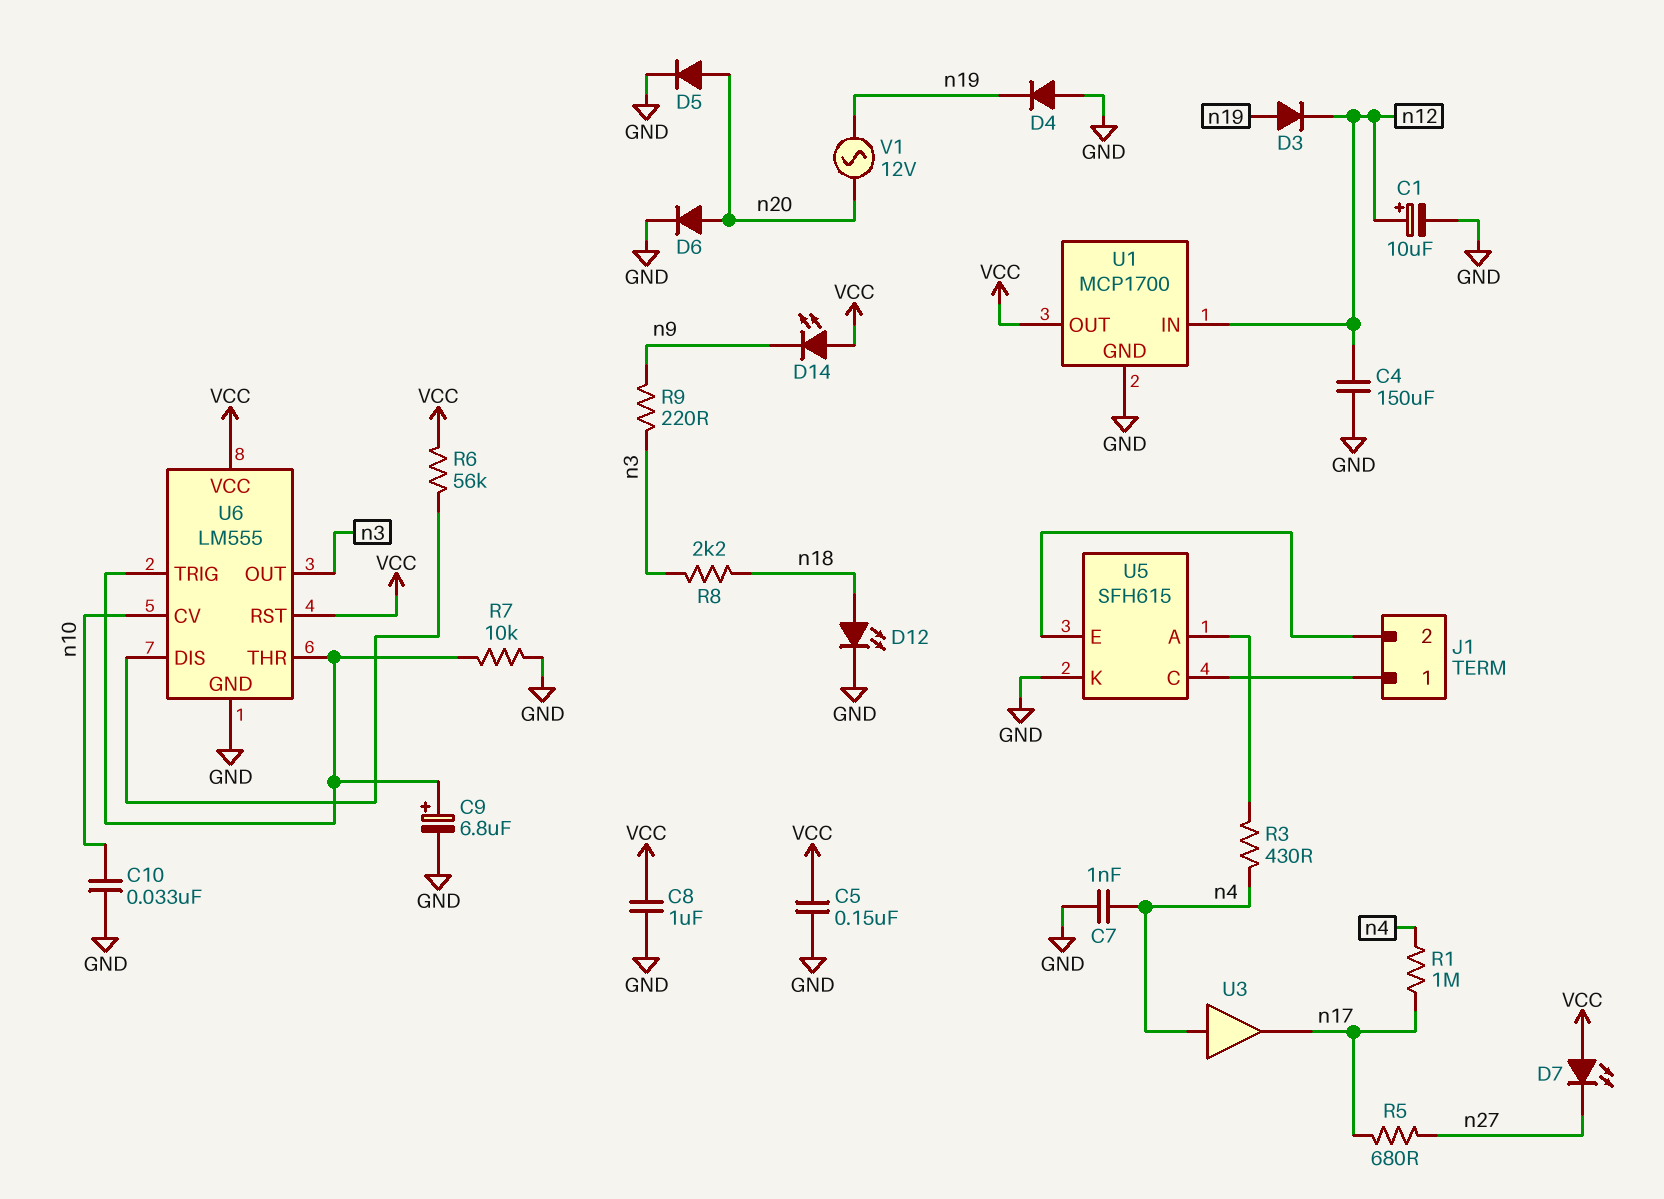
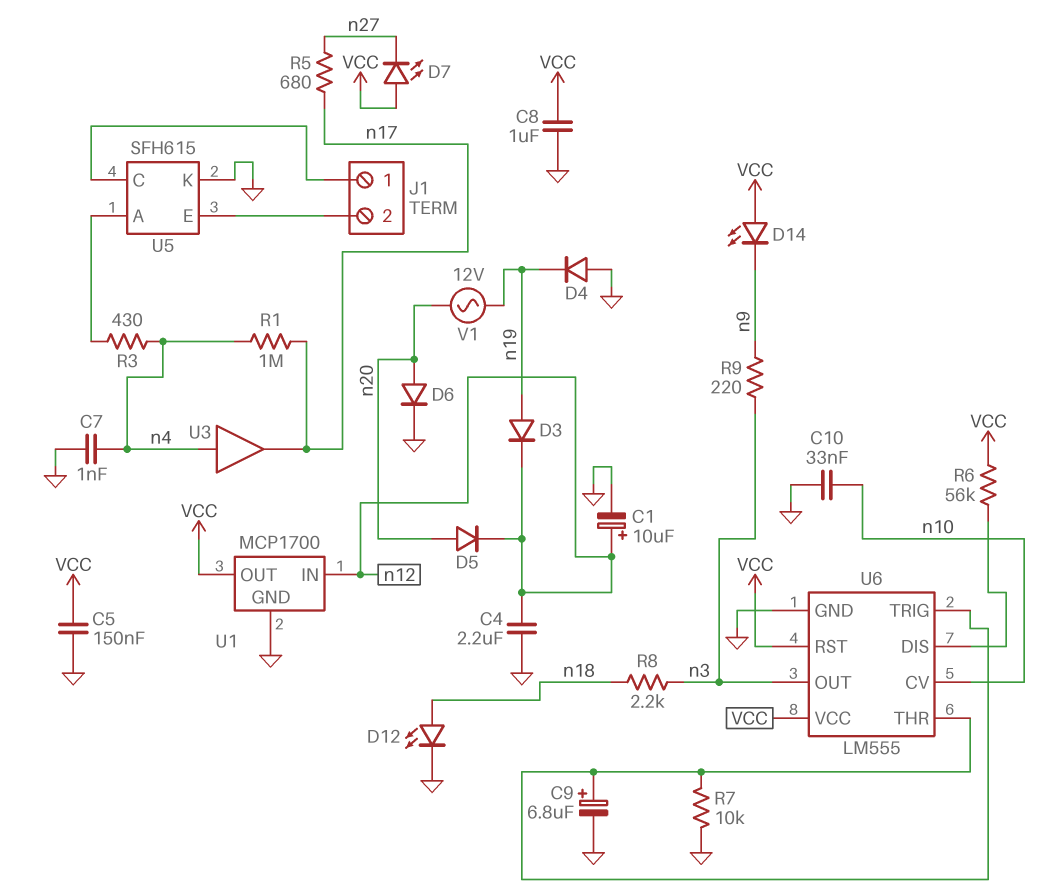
C4: 150uF (GND, n12) -> 2.2uF (GND, n12)
D5: diode (A n20, K GND) -> diode (A n20, K n12)

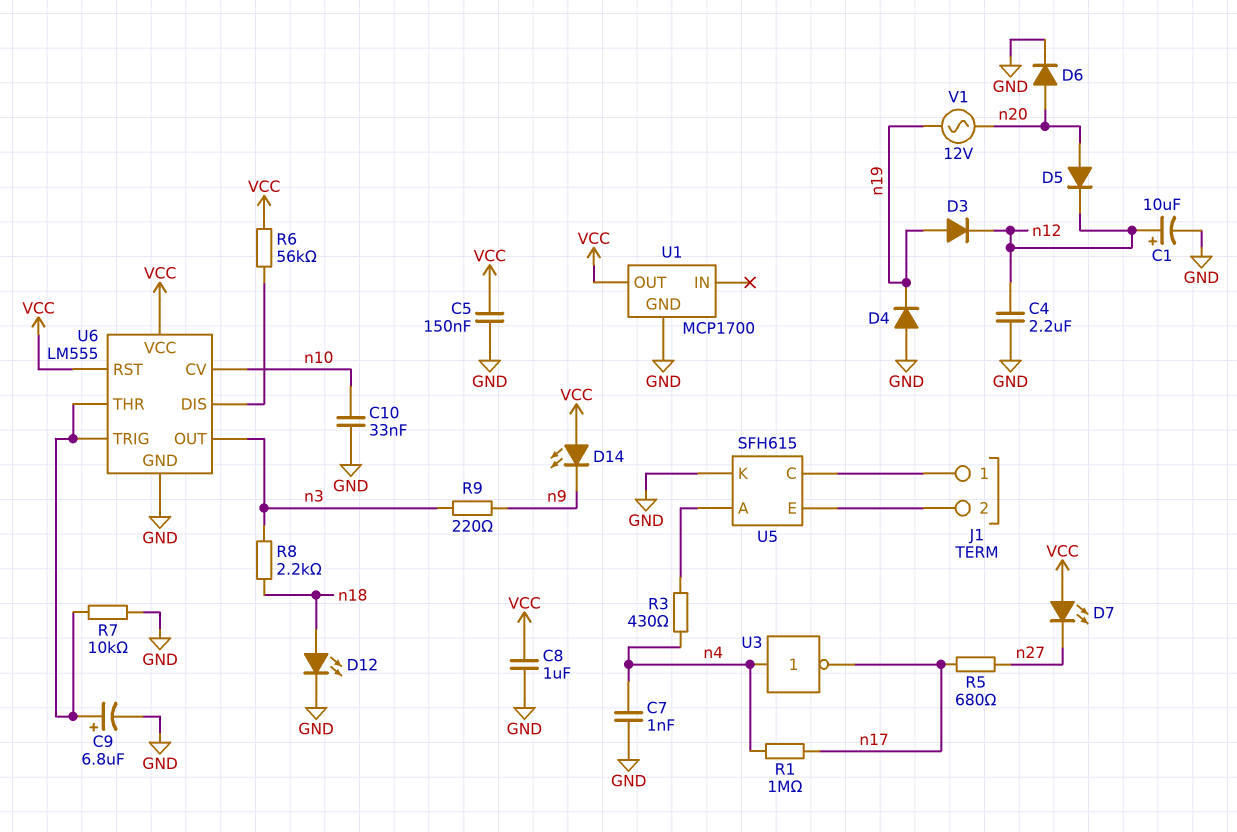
U1 pin IN: n12 -> none
U3: buffer (in n4, out n17) -> NOT (in n4, out n17)

